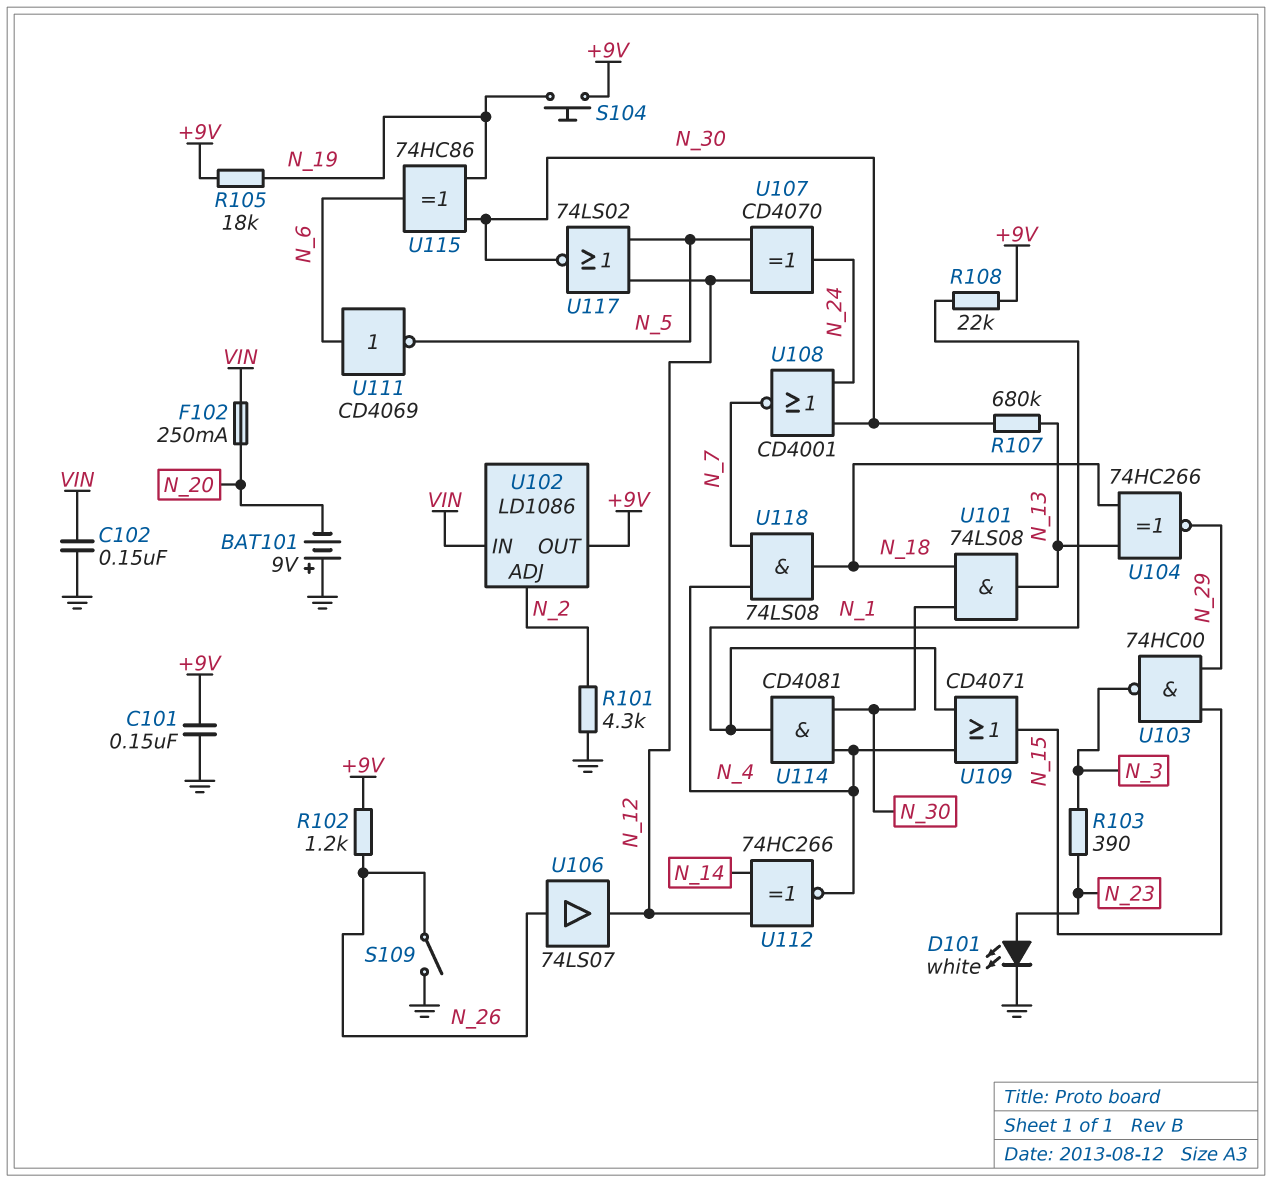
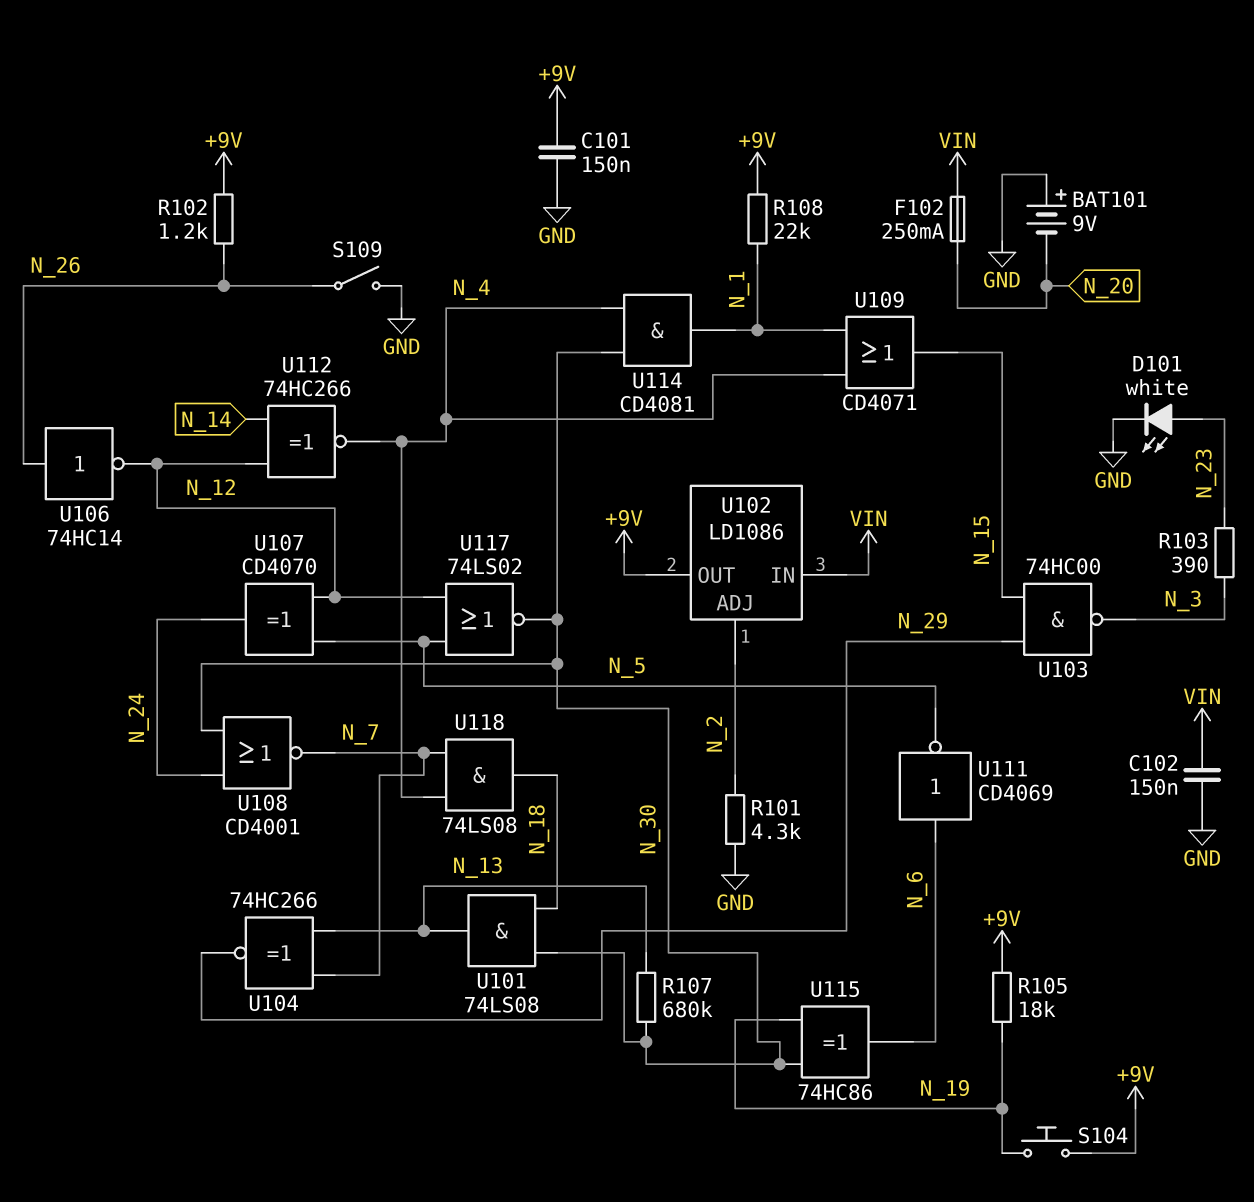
U104: XNOR 74HC266 (in N_13, in N_18, out N_29) -> XNOR 74HC266 (in N_7, in N_13, out N_29)
U106: buffer 74LS07 (in N_26, out N_12) -> NOT 74HC14 (in N_26, out N_12)

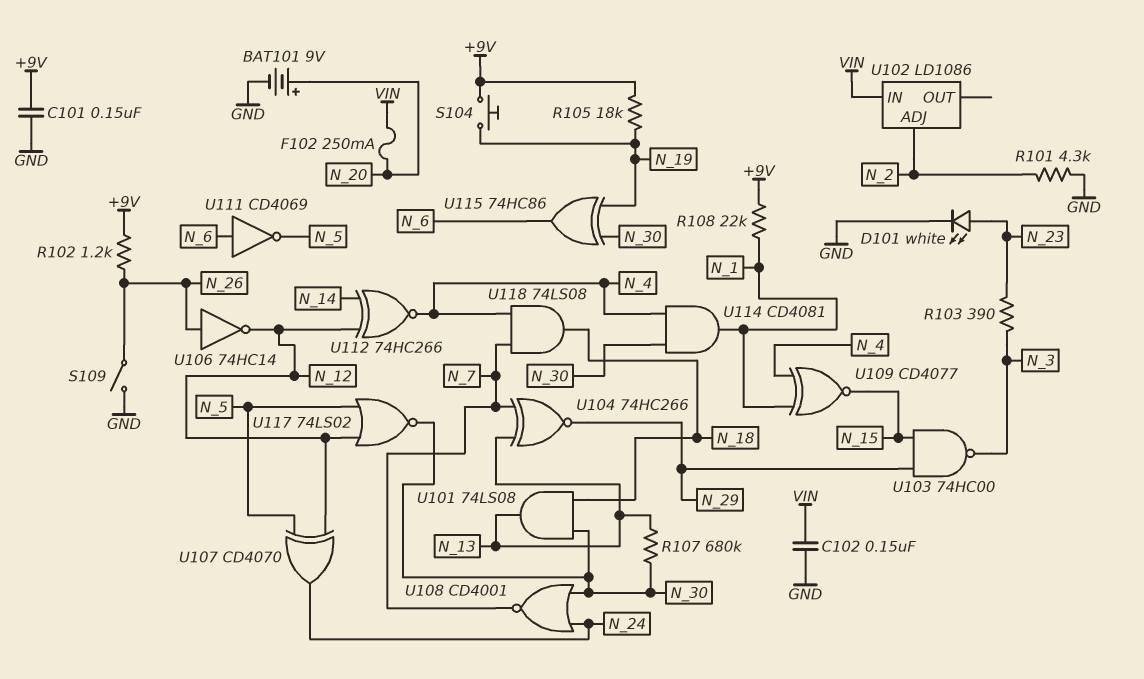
BAT101: 9V (plus GND, minus N_20) -> 9V (plus N_20, minus GND)
U102 pin OUT: +9V -> none
U109: OR CD4071 (in N_1, in N_4, out N_15) -> XNOR CD4077 (in N_1, in N_4, out N_15)

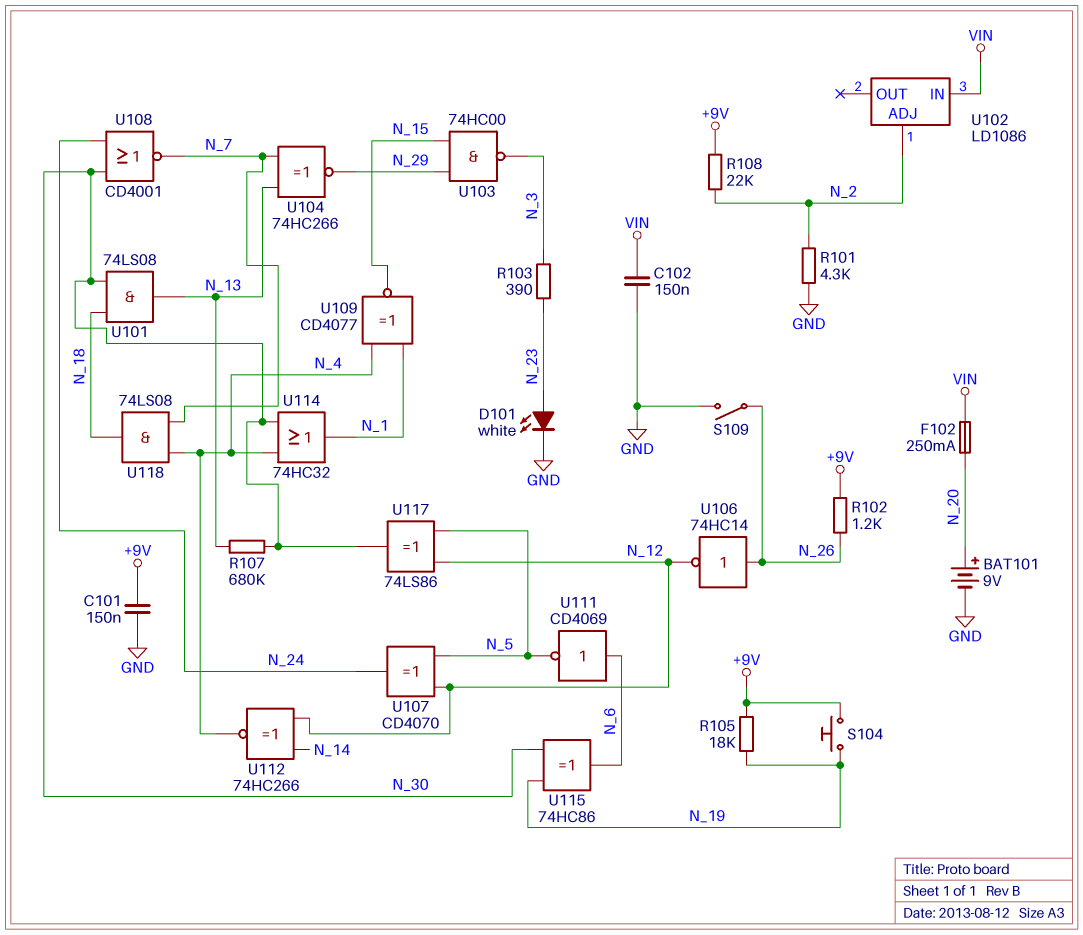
R108: 22k (+9V, N_1) -> 22k (+9V, N_2)
U114: AND CD4081 (in N_4, in N_30, out N_1) -> OR 74HC32 (in N_4, in N_30, out N_1)
U117: NOR 74LS02 (in N_5, in N_12, out N_30) -> XOR 74LS86 (in N_5, in N_12, out N_30)

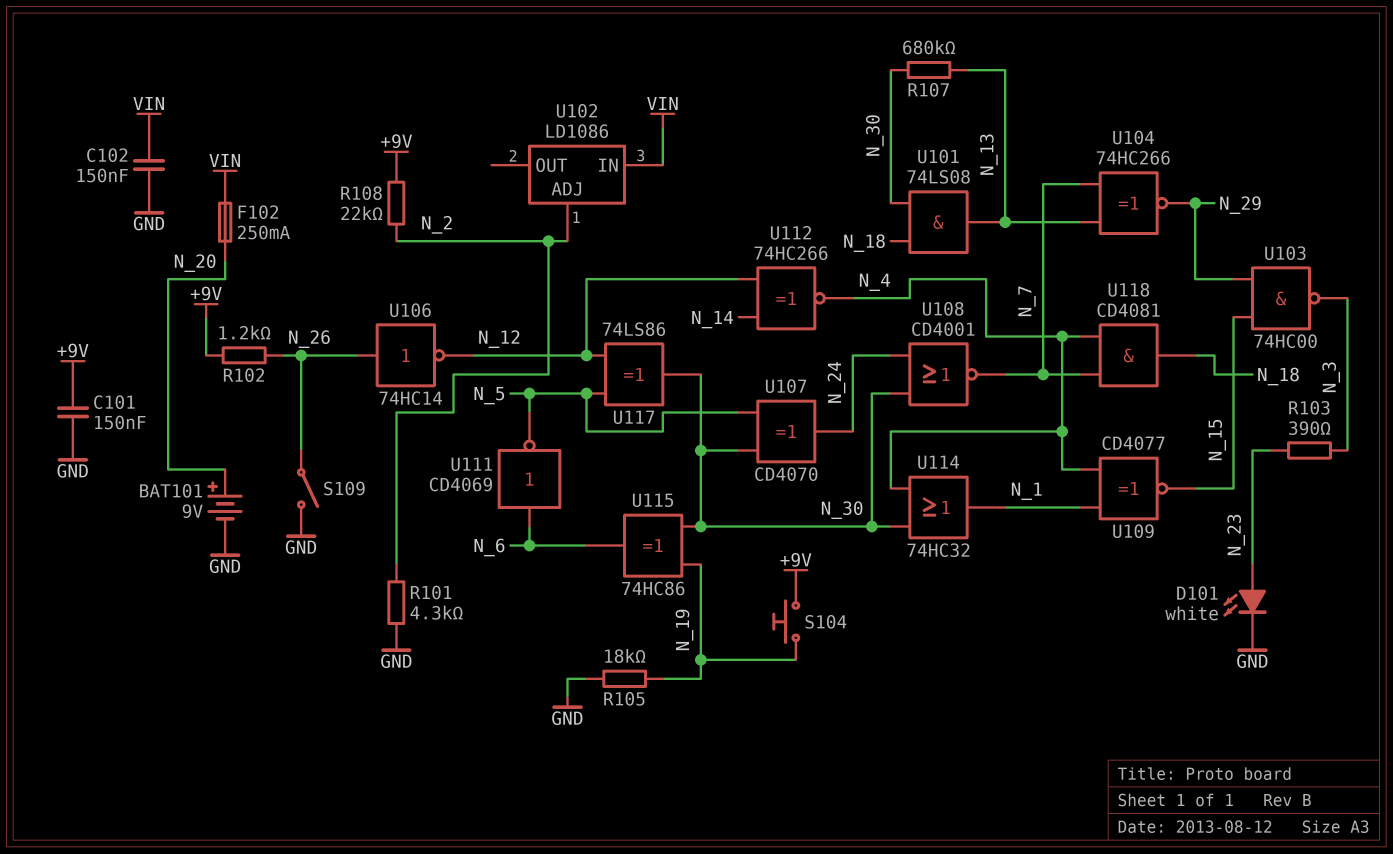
R105: 18k (+9V, N_19) -> 18k (GND, N_19)
U107: XOR CD4070 (in N_5, in N_12, out N_24) -> XOR CD4070 (in N_5, in N_30, out N_24)
U118: AND 74LS08 (in N_4, in N_7, out N_18) -> AND CD4081 (in N_4, in N_7, out N_18)

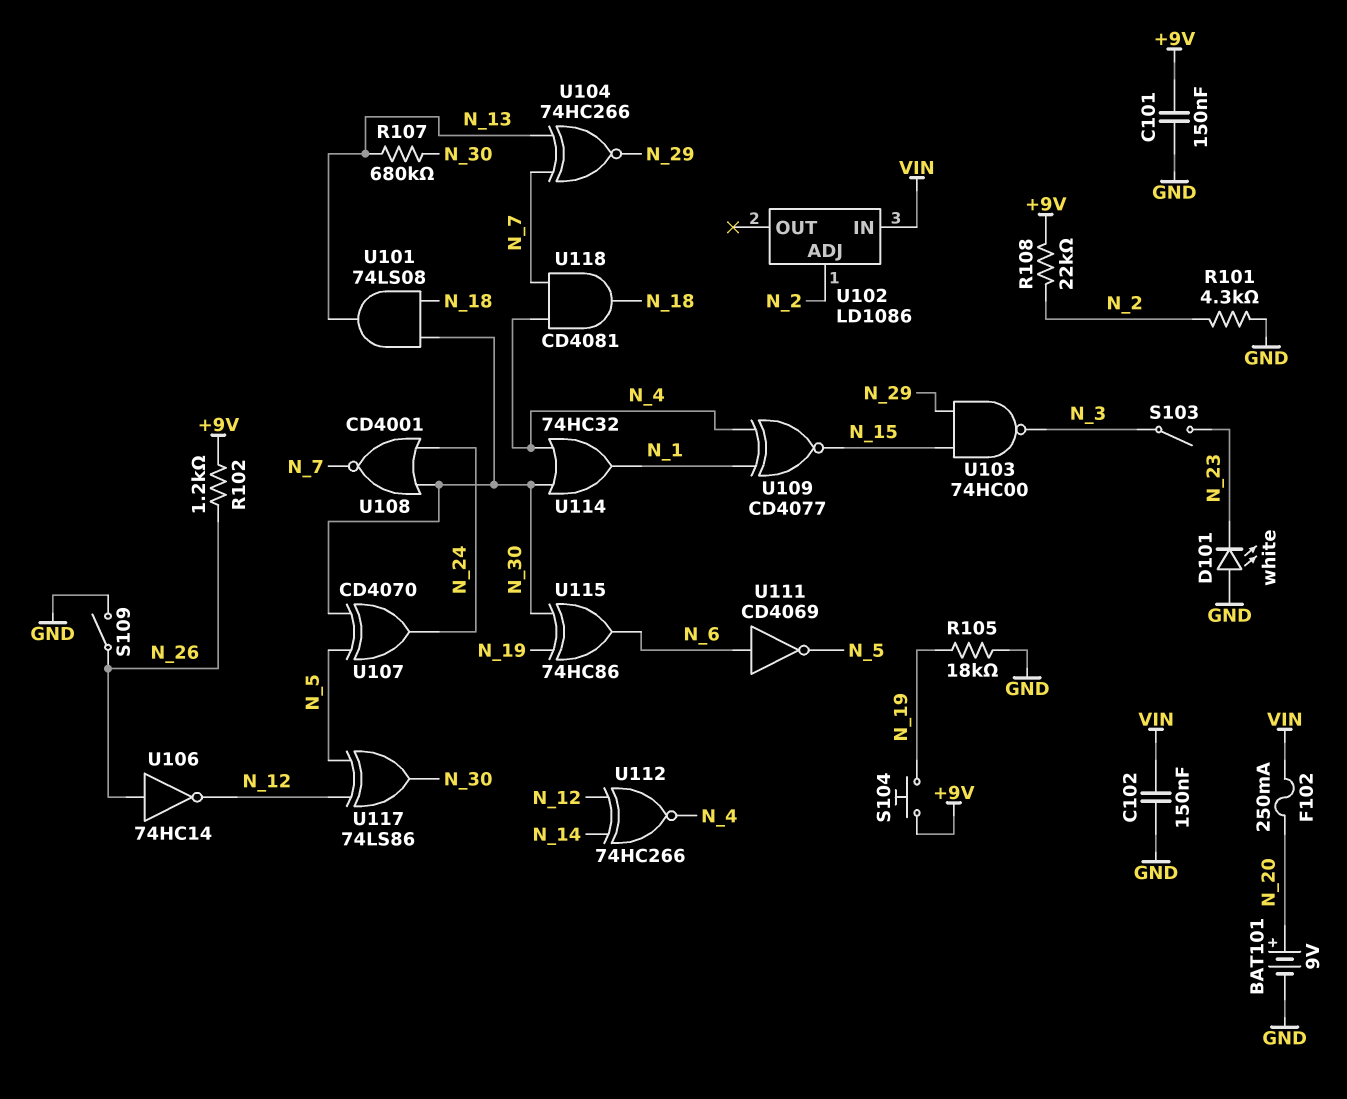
D101: LED white (A N_23, K GND) -> LED white (A GND, K N_23)
R103: 390 (N_3, N_23) -> none
S103: none -> switch (N_3, N_23)

